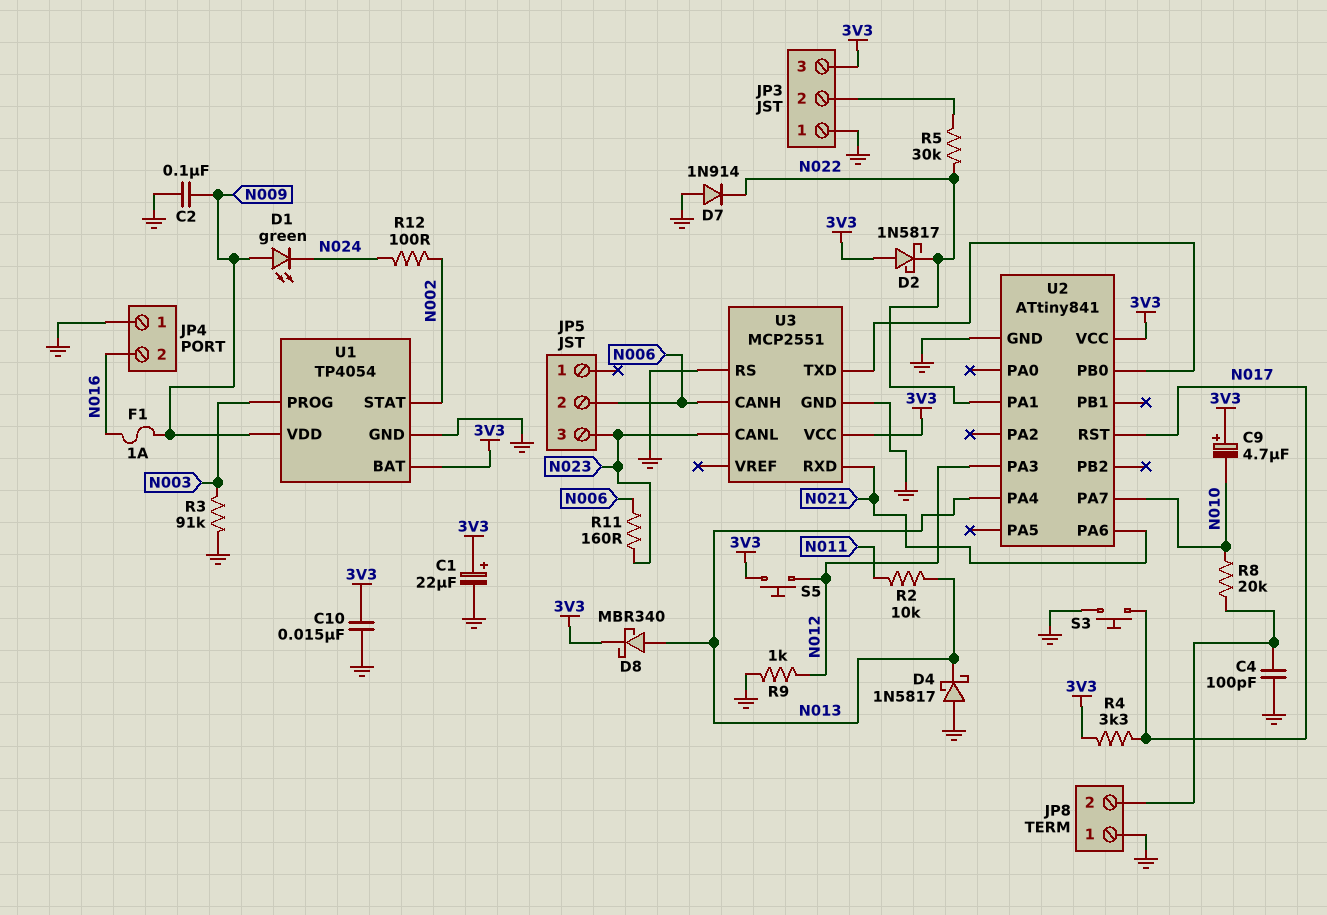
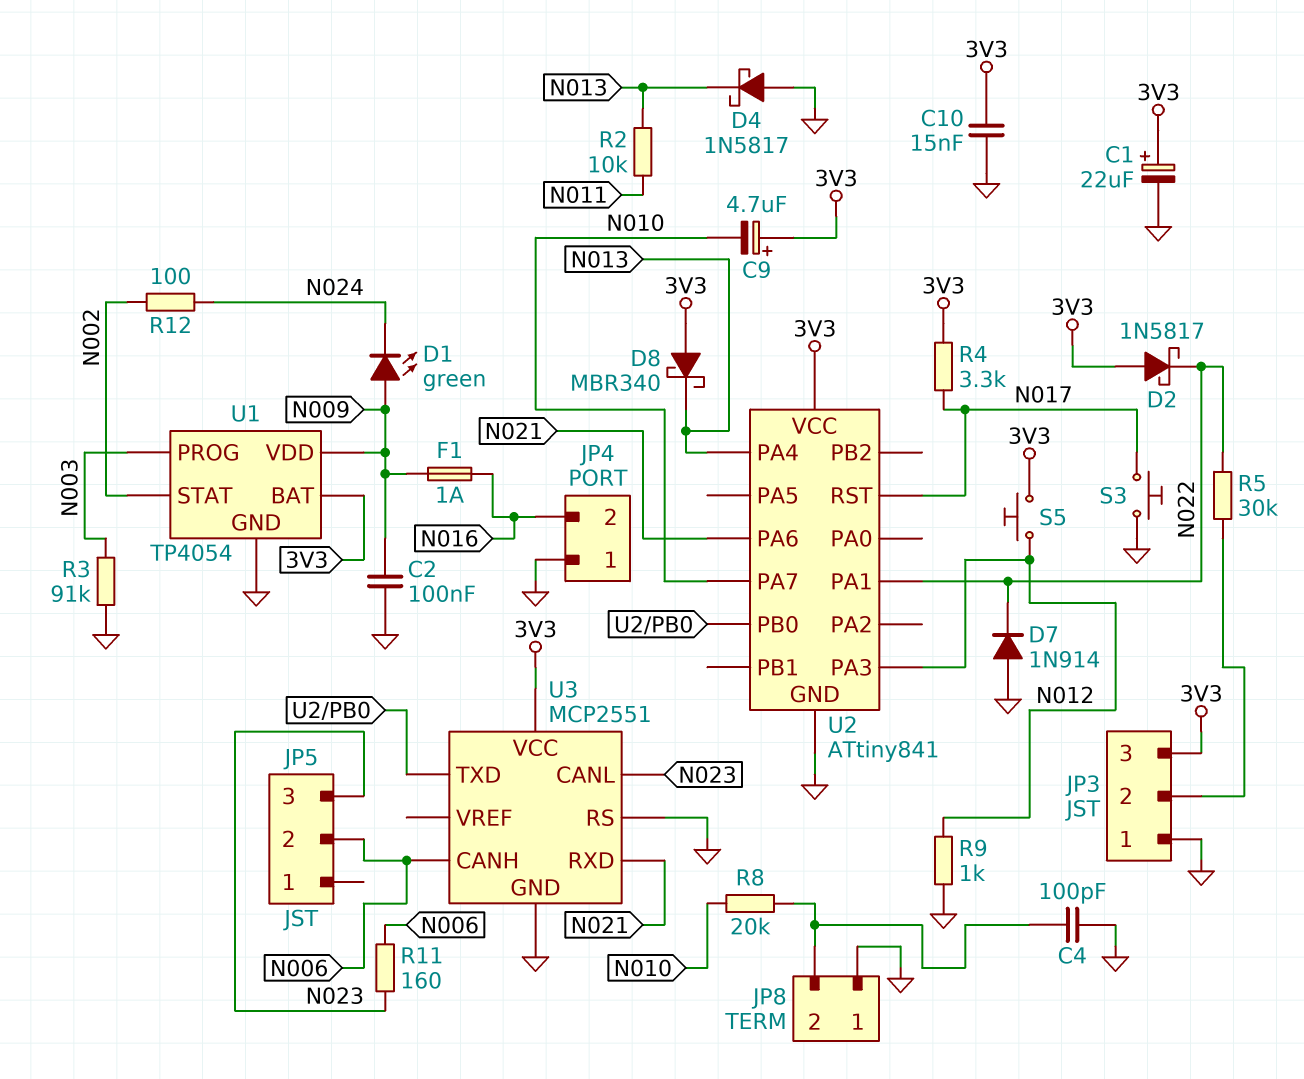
D8: schottky MBR340 (A N013, K 3V3) -> schottky MBR340 (A 3V3, K N013)

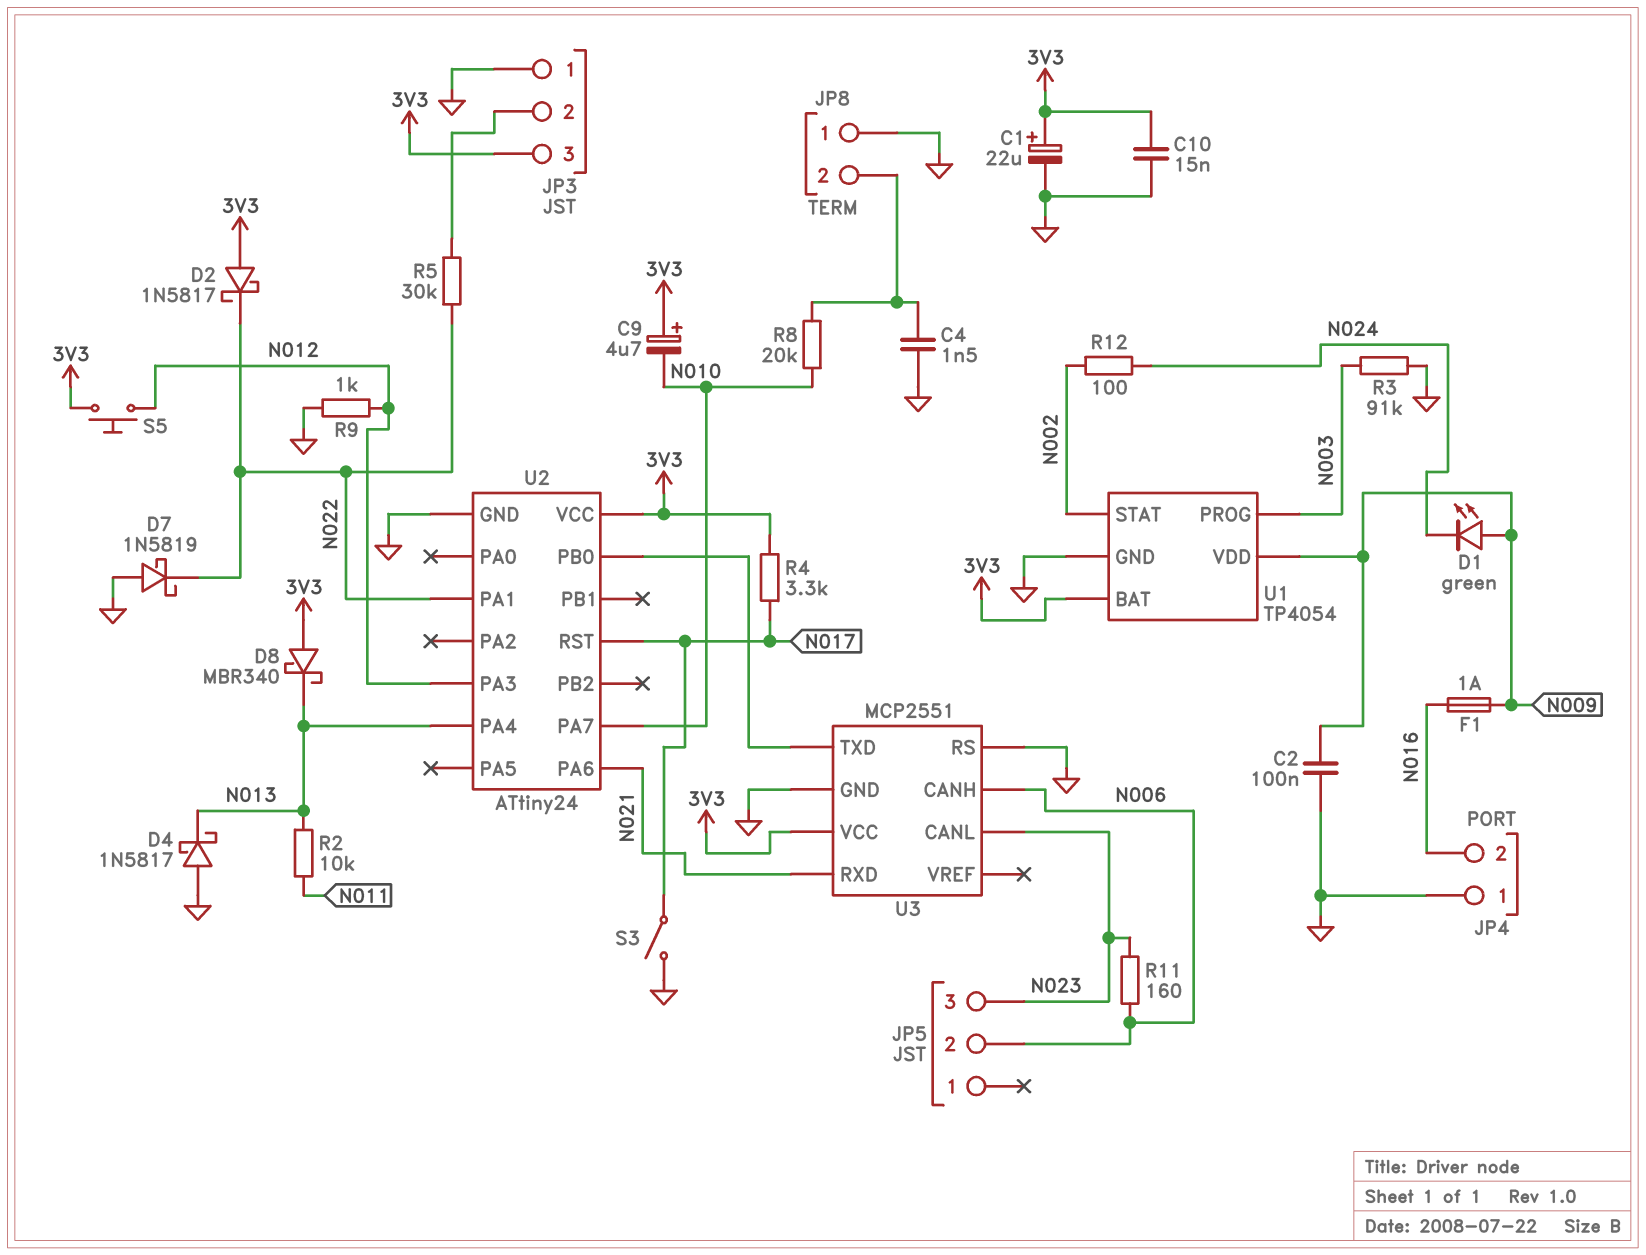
C4: 100pF (GND, JP8/2) -> 1.5nF (GND, JP8/2)
D7: diode 1N914 (A GND, K N022) -> schottky 1N5819 (A GND, K N022)
S3: button (GND, N017) -> switch (GND, N017)
U2: ATtiny841 -> ATtiny24

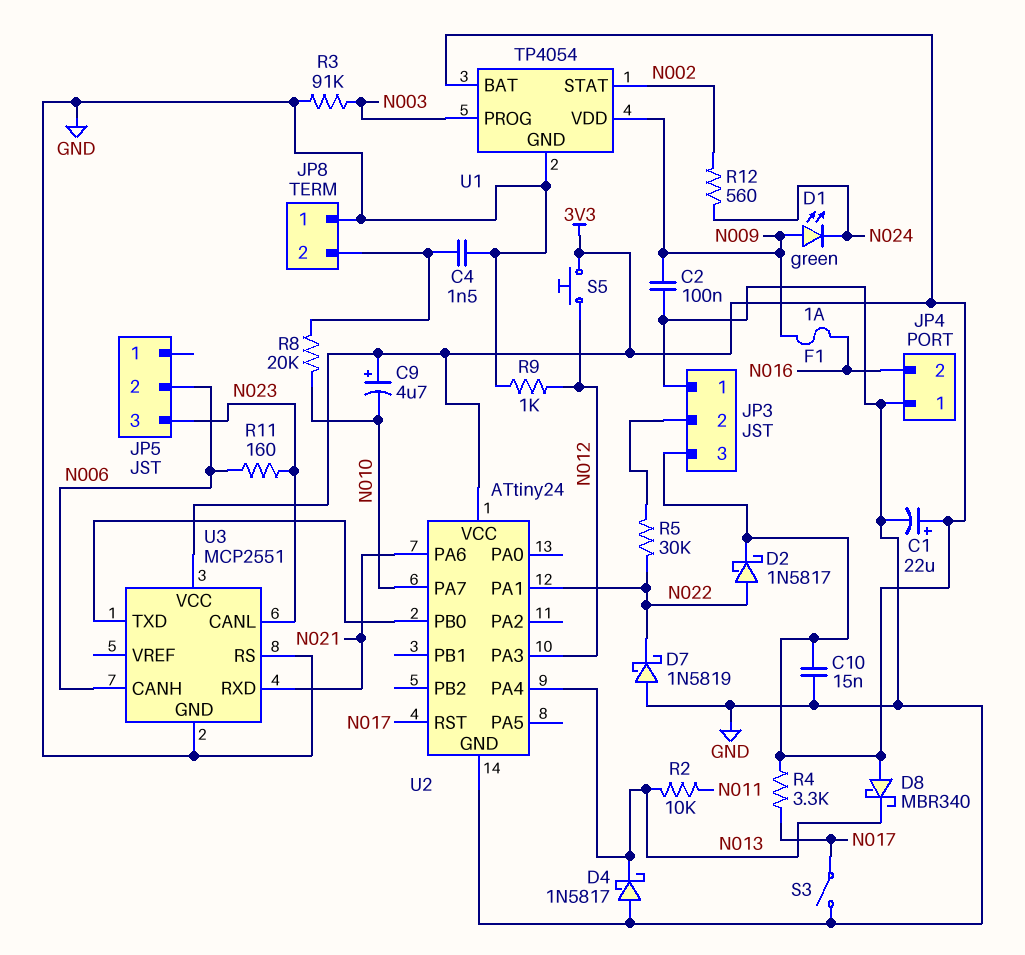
D2: schottky 1N5817 (A 3V3, K N022) -> schottky 1N5817 (A N022, K 3V3)
R12: 100 (N002, N024) -> 560 (N002, N024)

